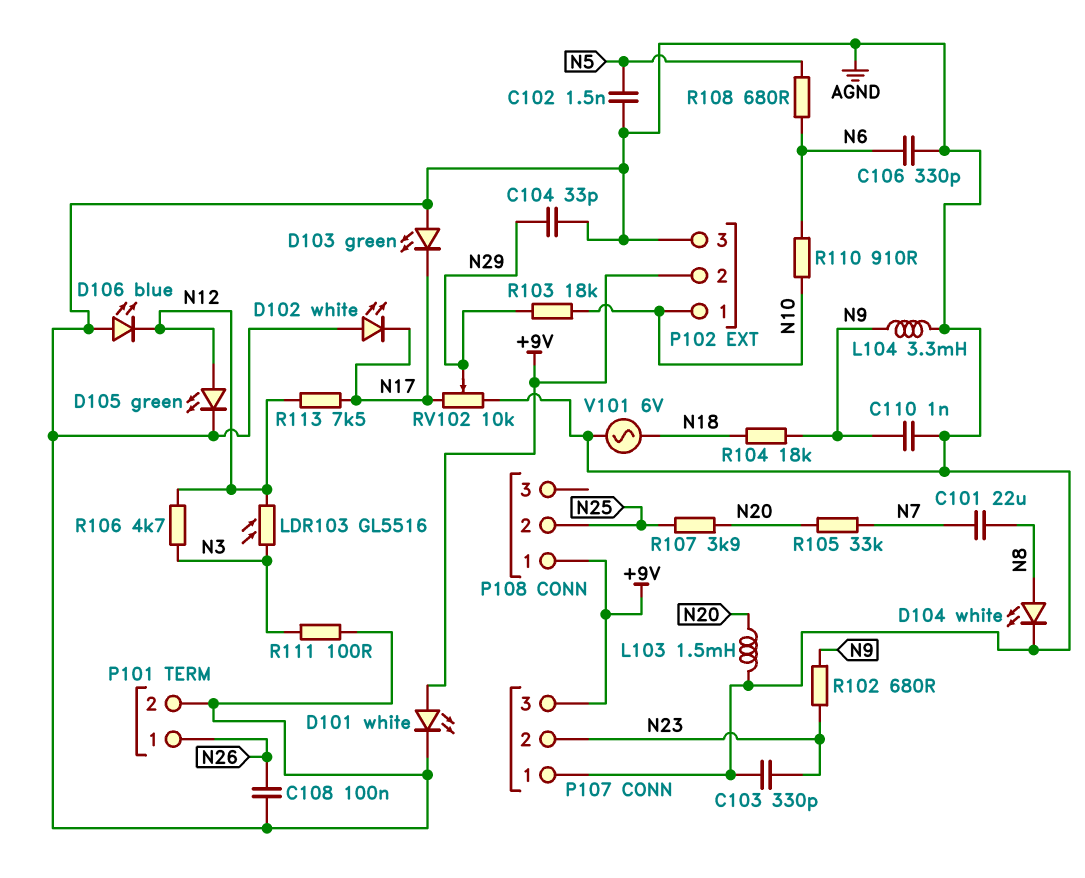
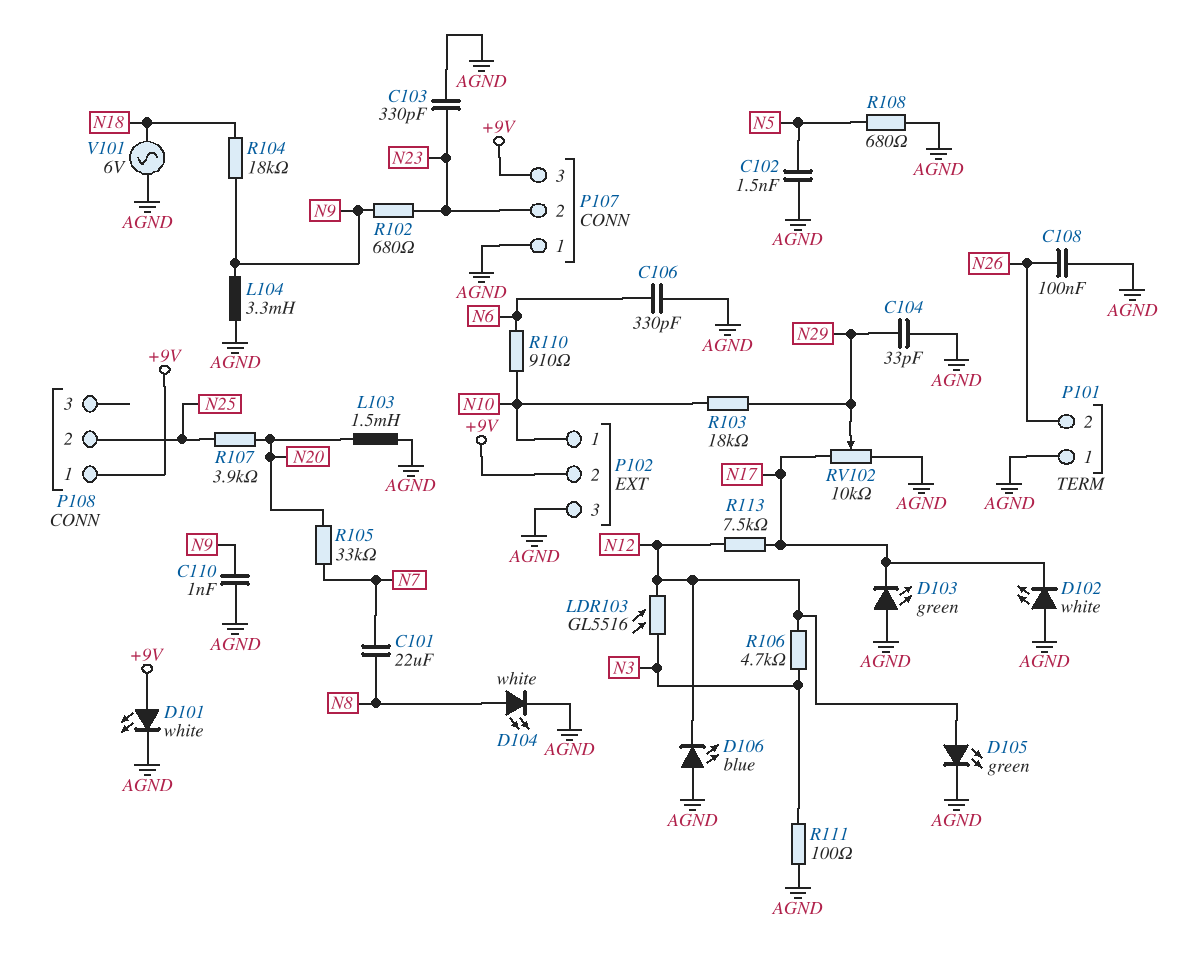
P101 pin 1: N26 -> AGND
P101 pin 2: AGND -> N26
R108: 680 (N5, N6) -> 680 (AGND, N5)

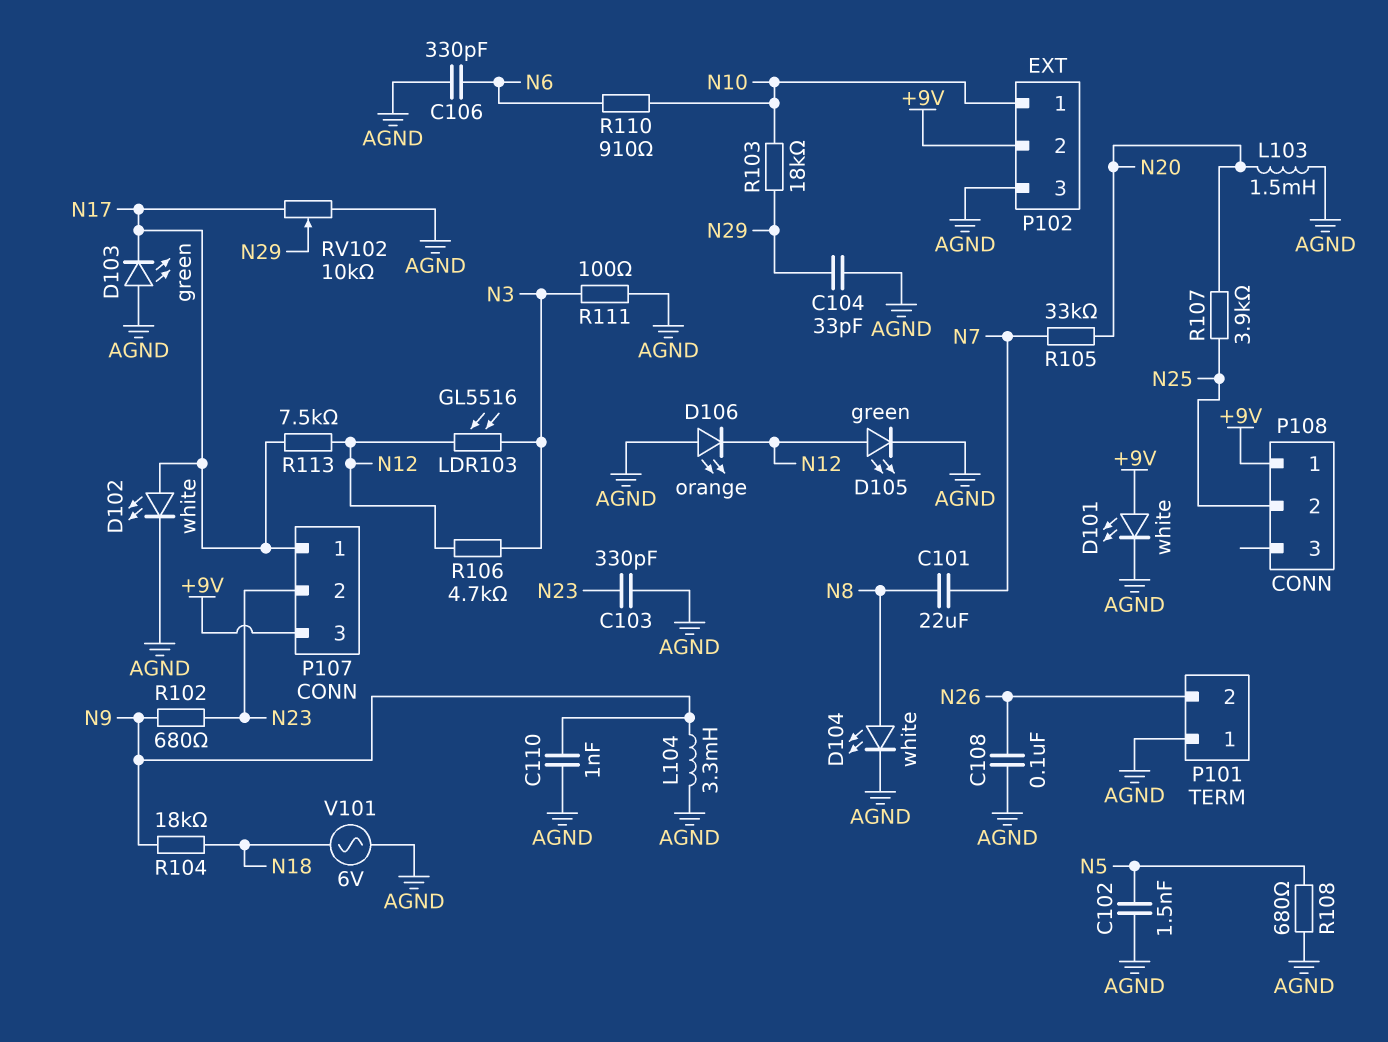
D102: LED white (A AGND, K N17) -> LED white (A N17, K AGND)
D106: LED blue (A AGND, K N12) -> LED orange (A AGND, K N12)
P107 pin 1: AGND -> N17

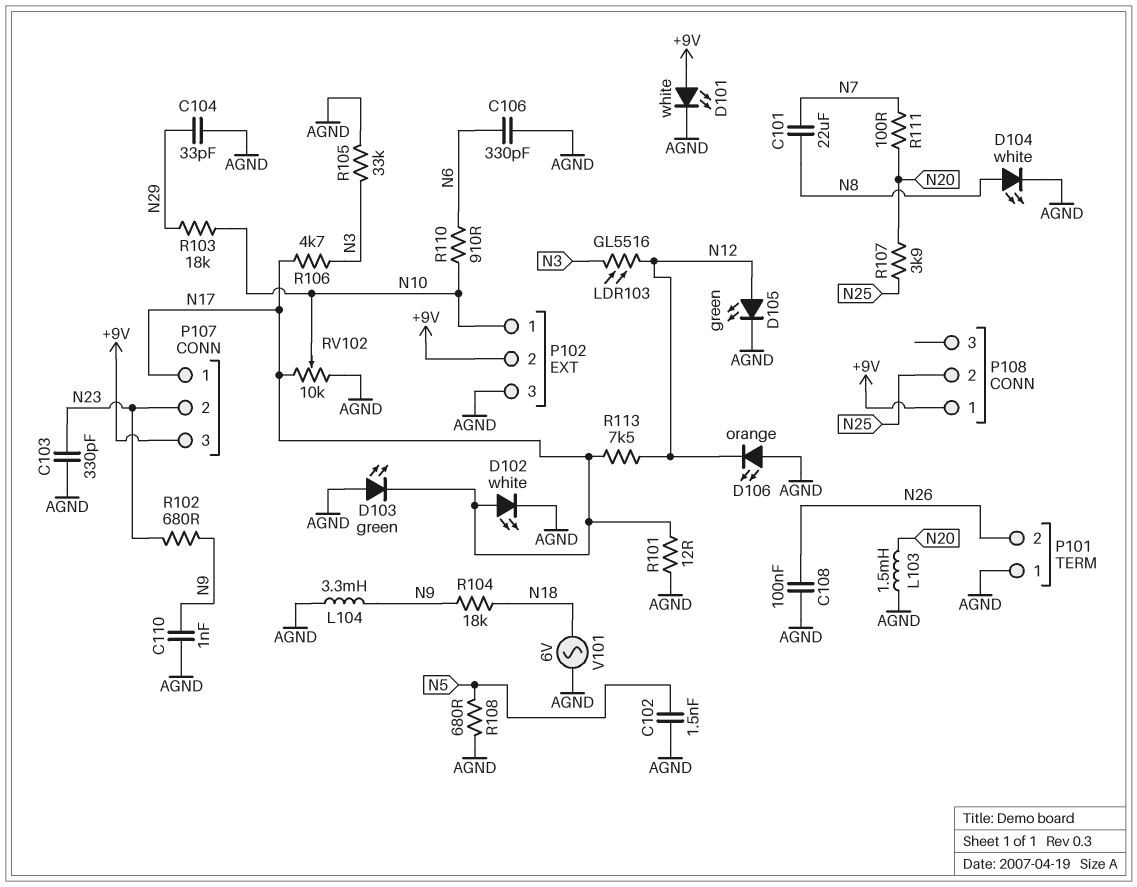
R101: none -> 12 (AGND, N17)
R105: 33k (N7, N20) -> 33k (AGND, N3)
R106: 4.7k (N3, N12) -> 4.7k (N3, N17)
R111: 100 (AGND, N3) -> 100 (N7, N20)
RV102: 10k (AGND, N17, wiper N29) -> 10k (AGND, N17, wiper N10)

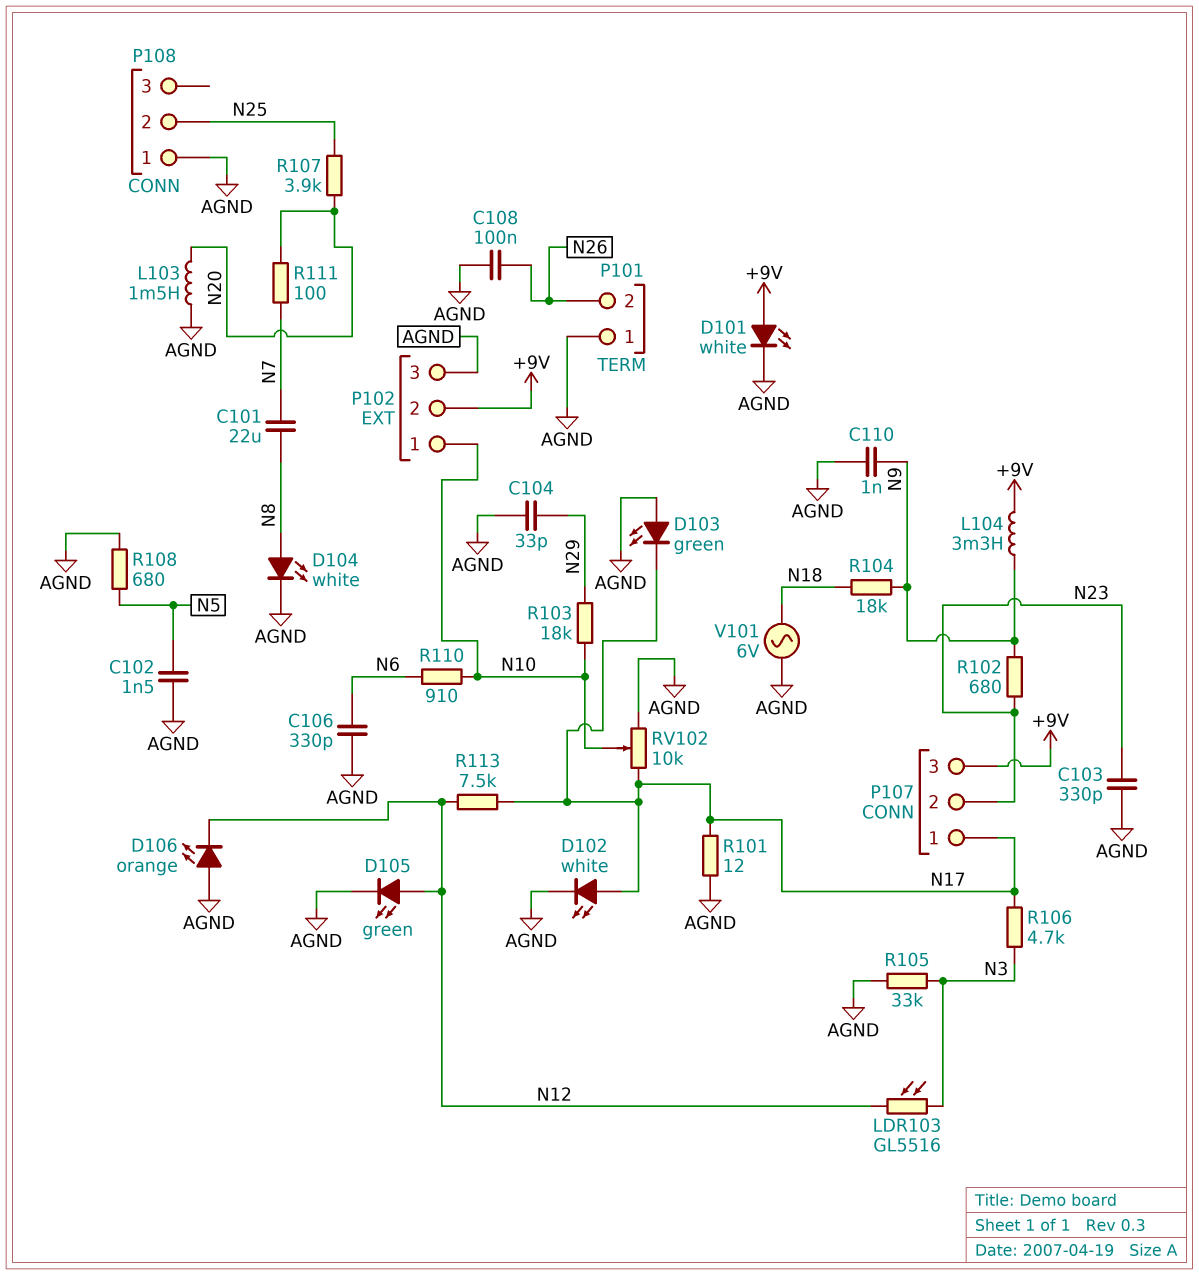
L104: 3.3mH (AGND, N9) -> 3.3mH (+9V, N9)
P108 pin 1: +9V -> AGND

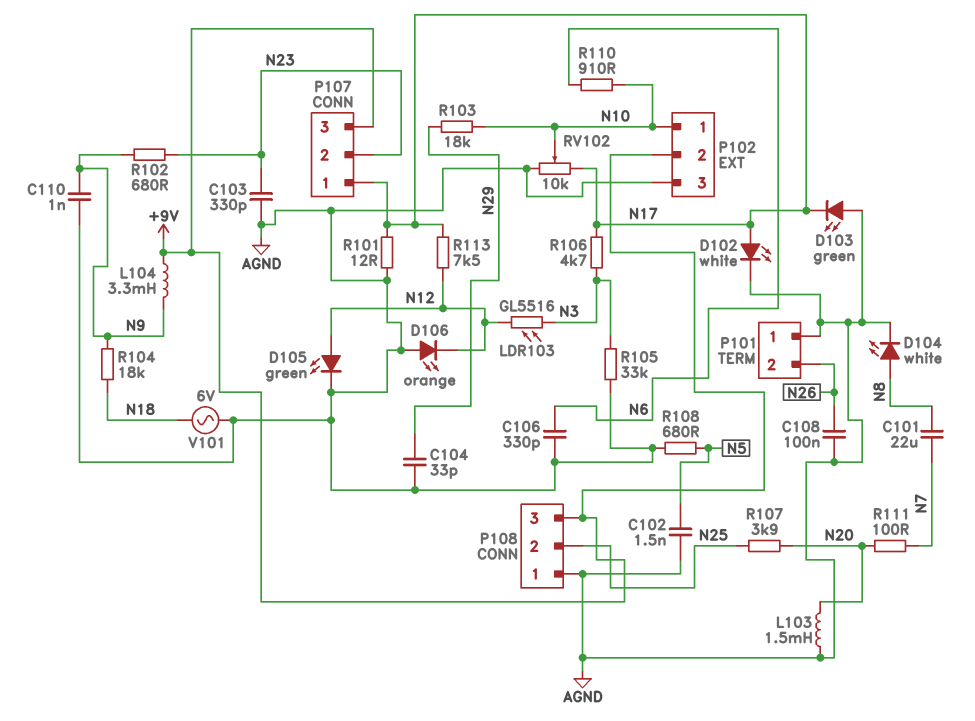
D101: LED white (A +9V, K AGND) -> none
P108 pin 3: none -> +9V

